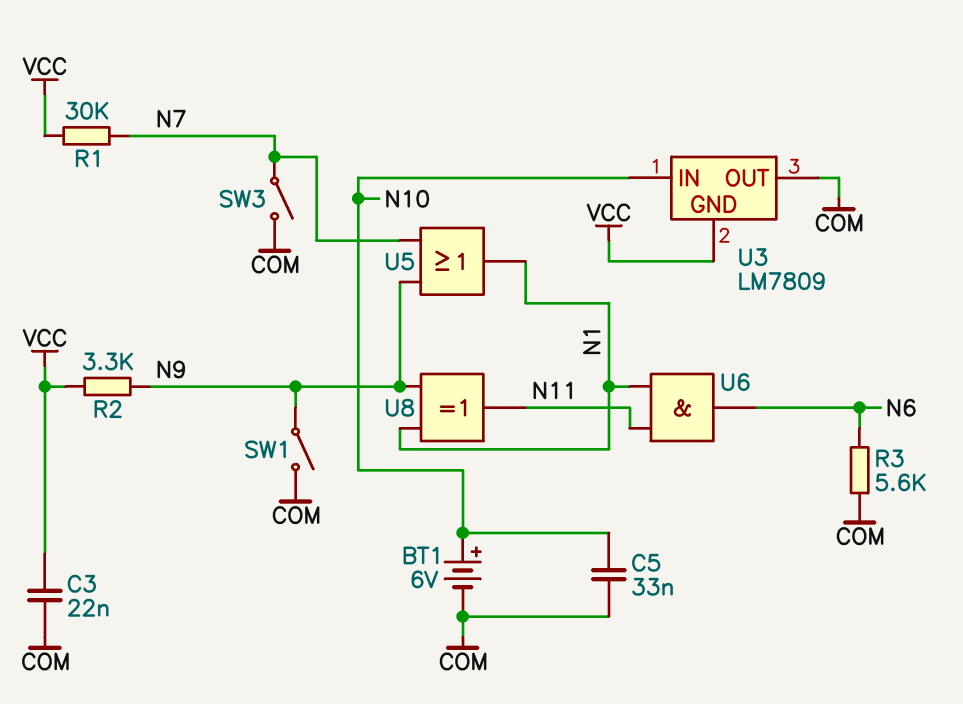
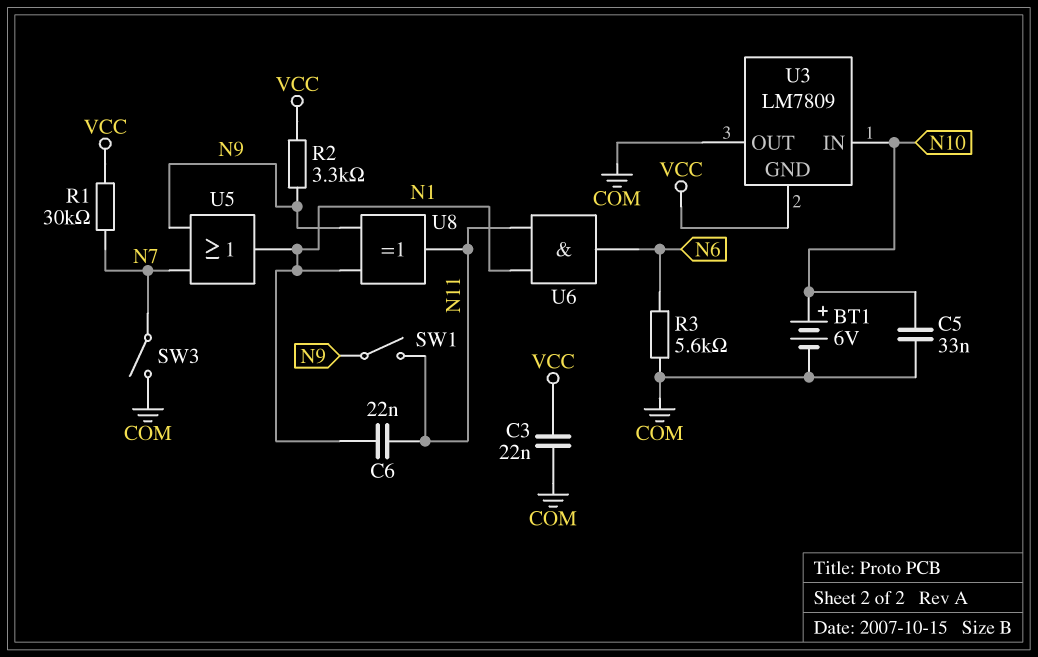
C6: none -> 22nF (N1, N11)
SW1: switch (COM, N9) -> switch (N9, N11)

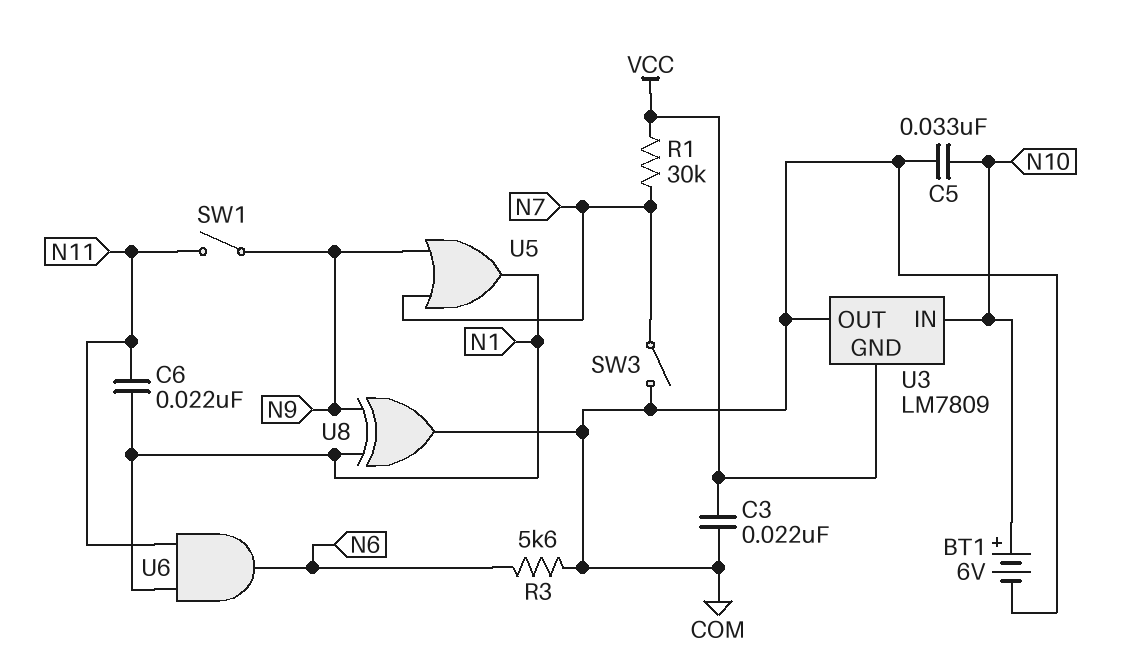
R2: 3.3k (N9, VCC) -> none
U8: XOR (in N1, in N9, out N11) -> XOR (in N1, in N9, out COM)

